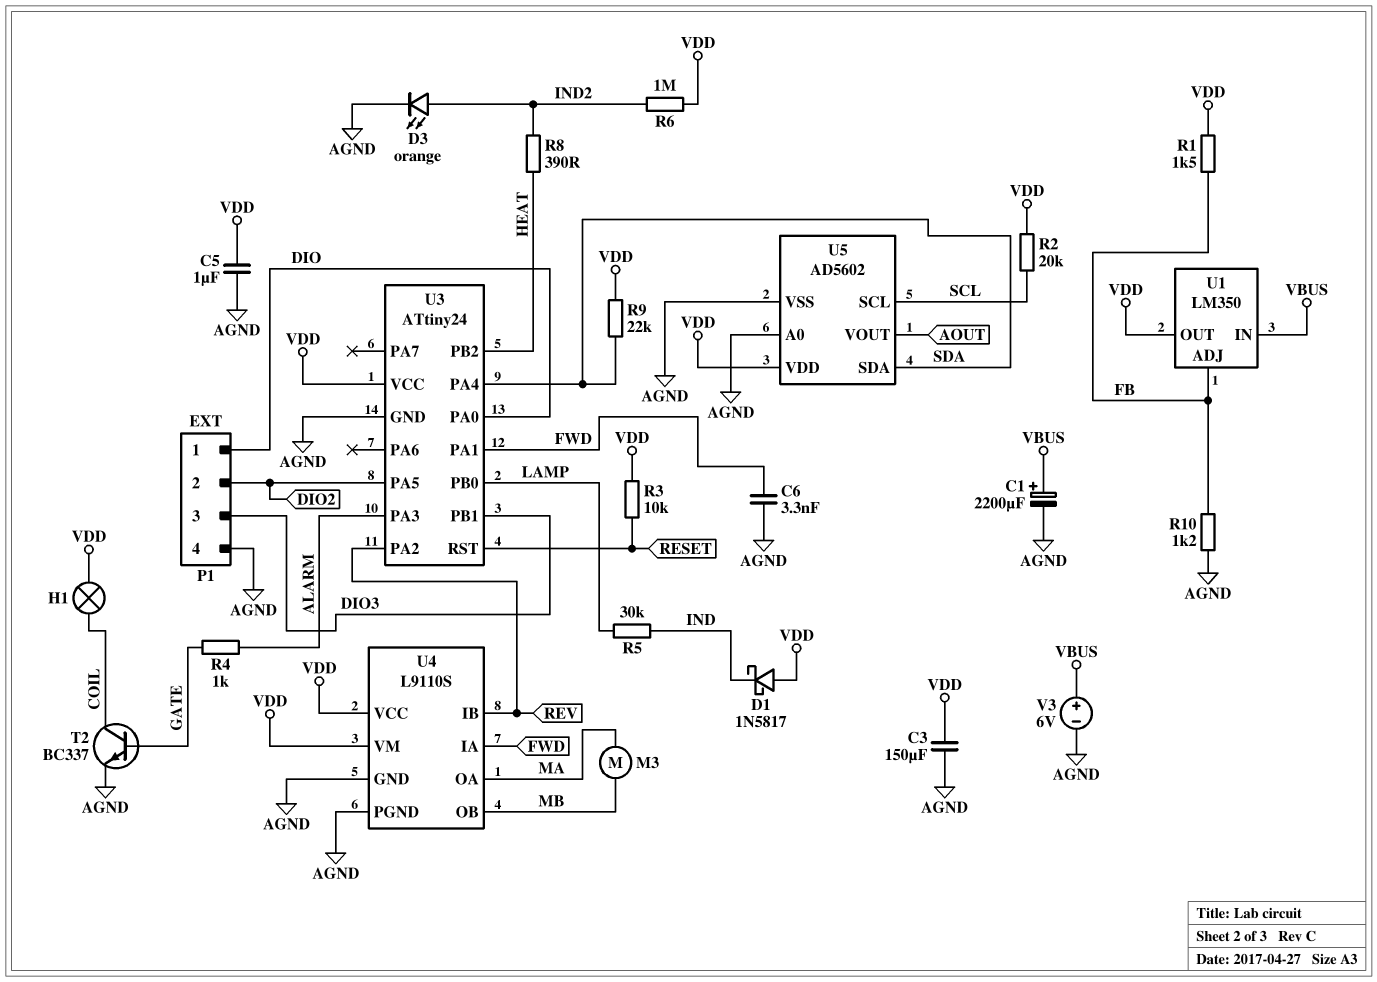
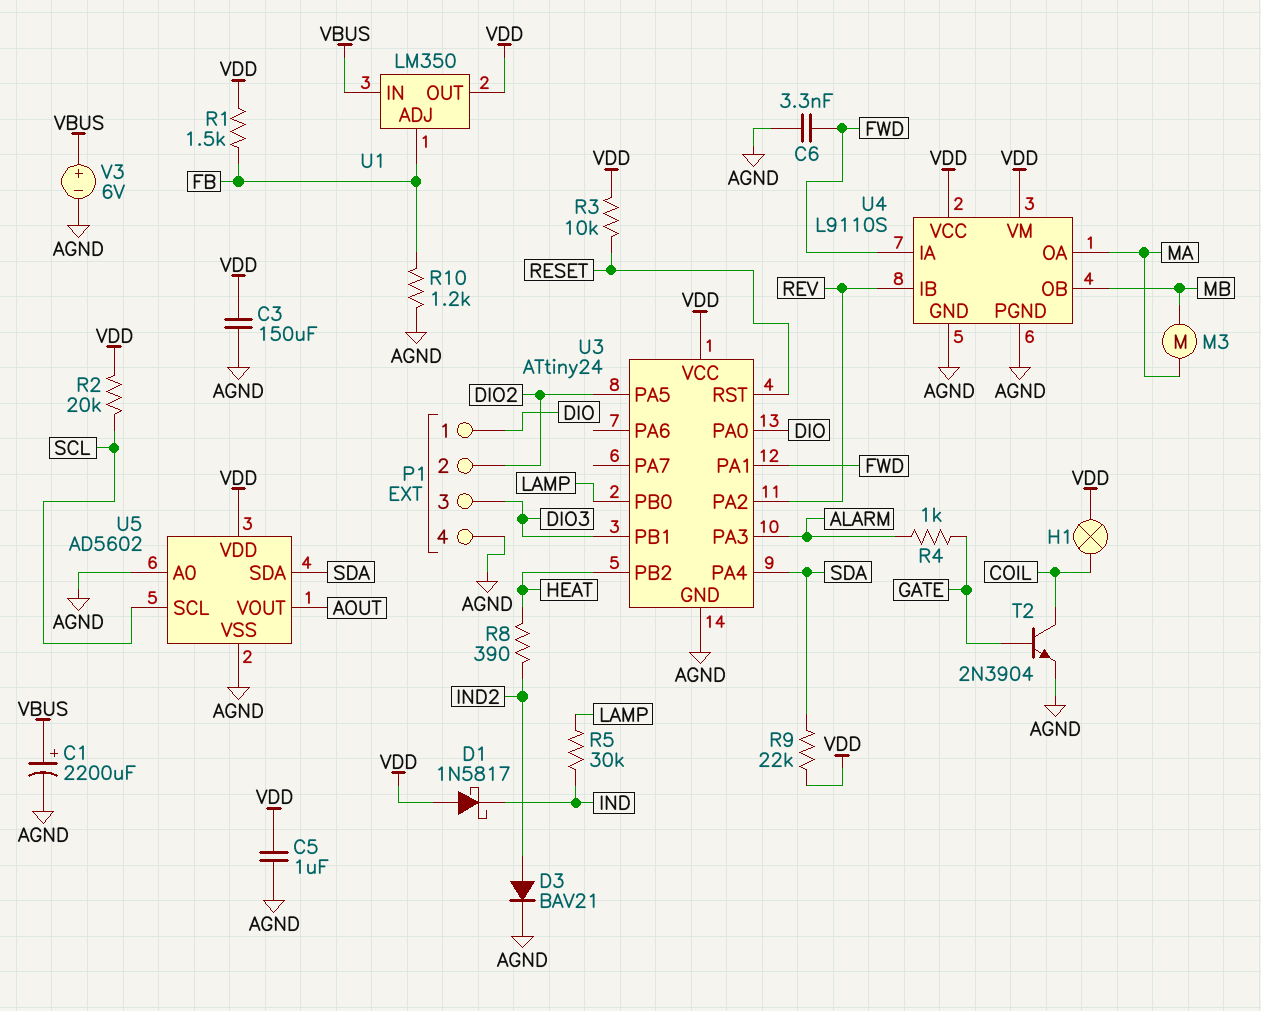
D3: LED orange (A IND2, K AGND) -> diode BAV21 (A IND2, K AGND)
R6: 1M (IND2, VDD) -> none
T2: NPN BC337 (B GATE, C COIL, E AGND) -> NPN 2N3904 (B GATE, C COIL, E AGND)

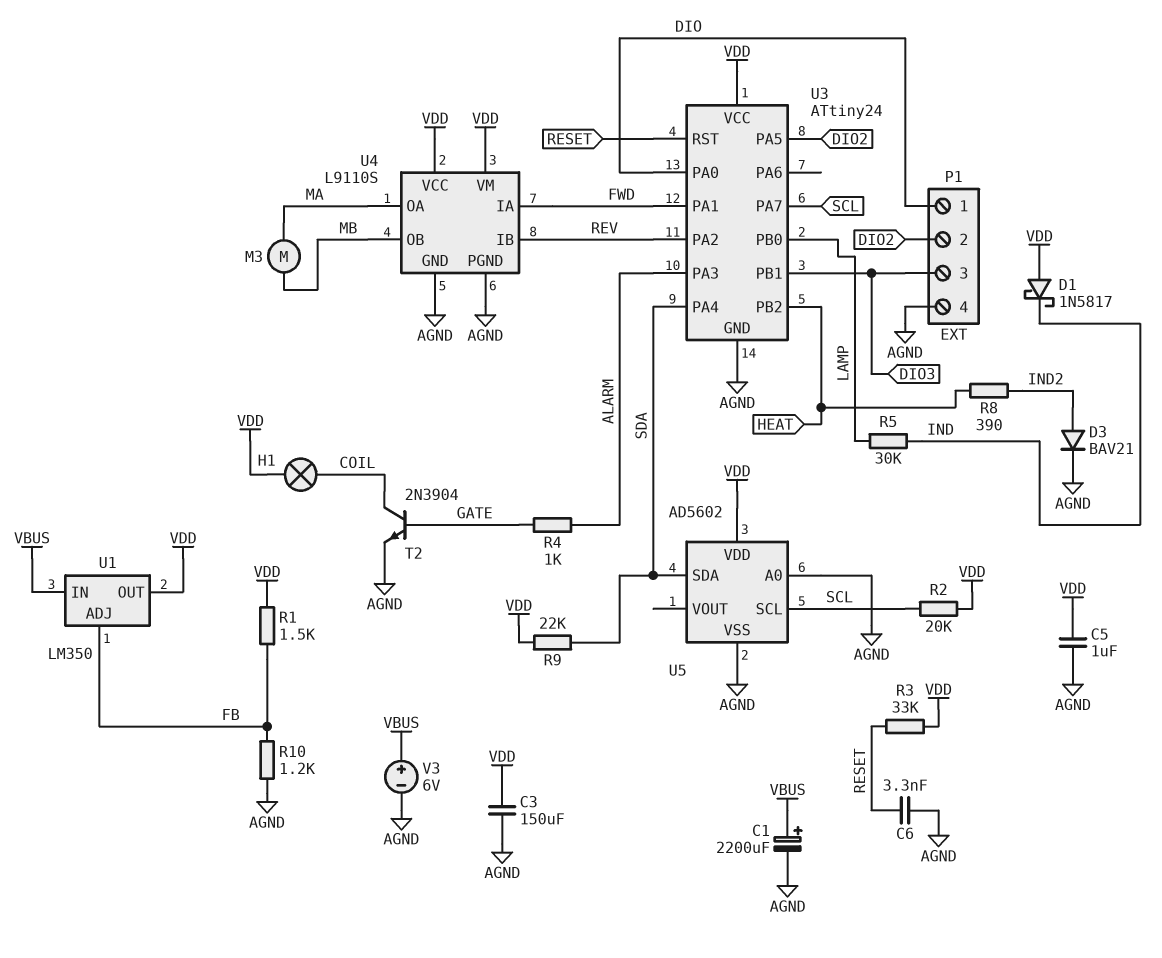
C6: 3.3nF (AGND, FWD) -> 3.3nF (AGND, RESET)
R3: 10k (RESET, VDD) -> 33k (RESET, VDD)
U3 pin PA7: none -> SCL
U5 pin VOUT: AOUT -> none

